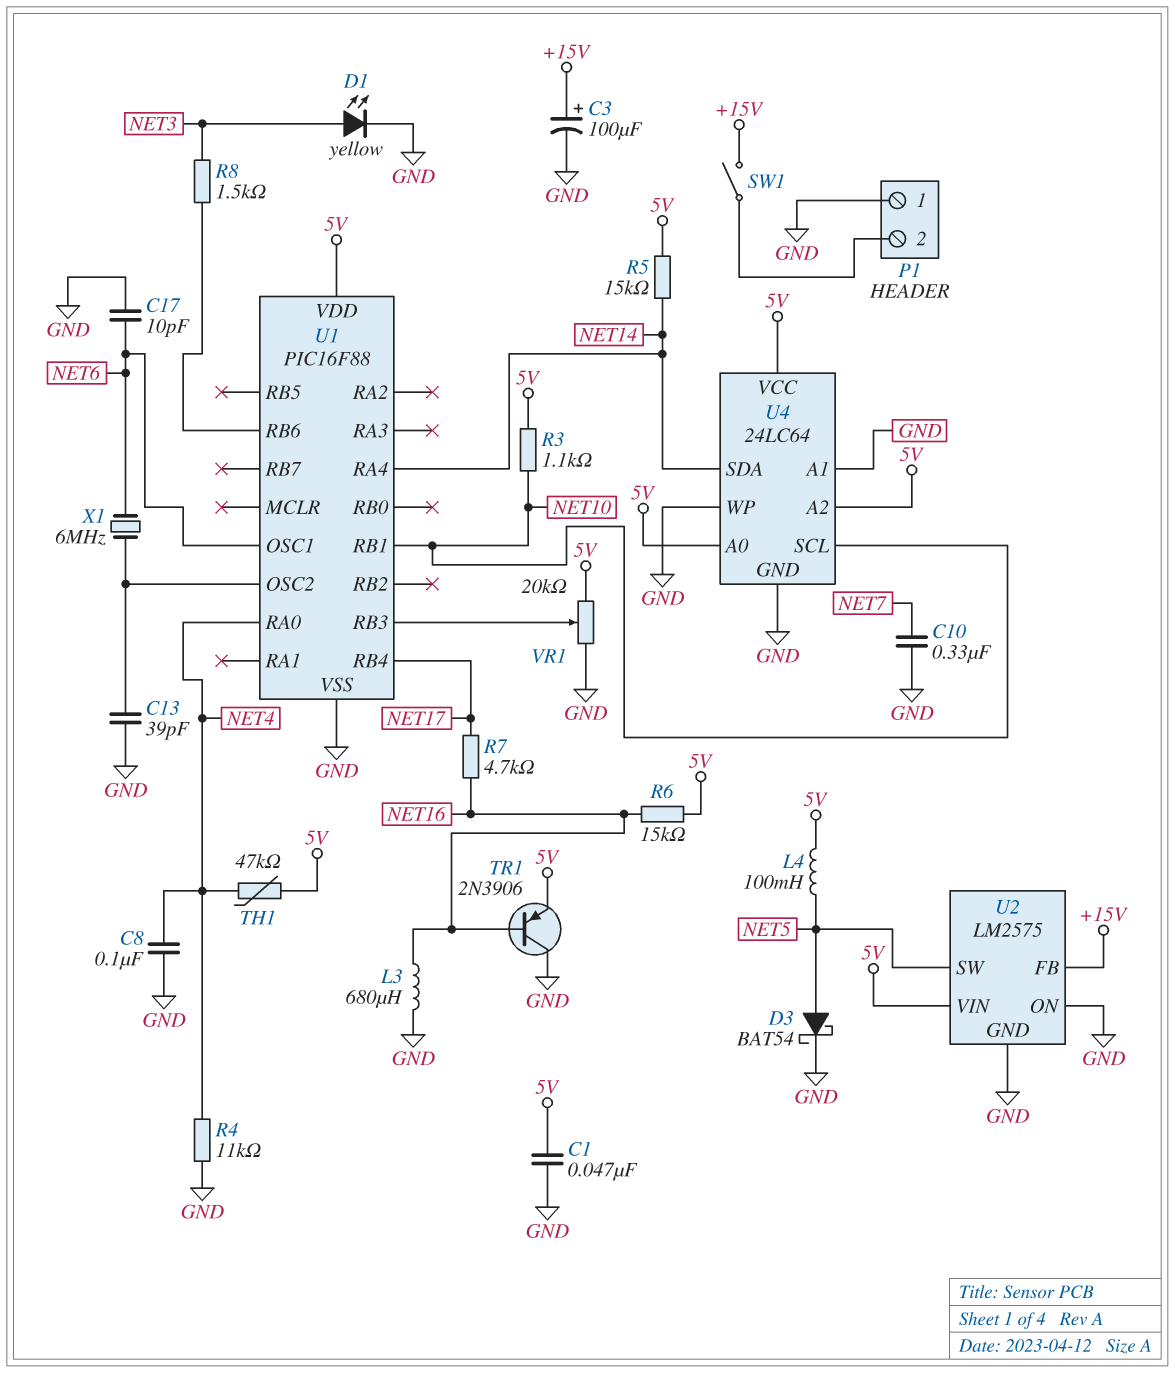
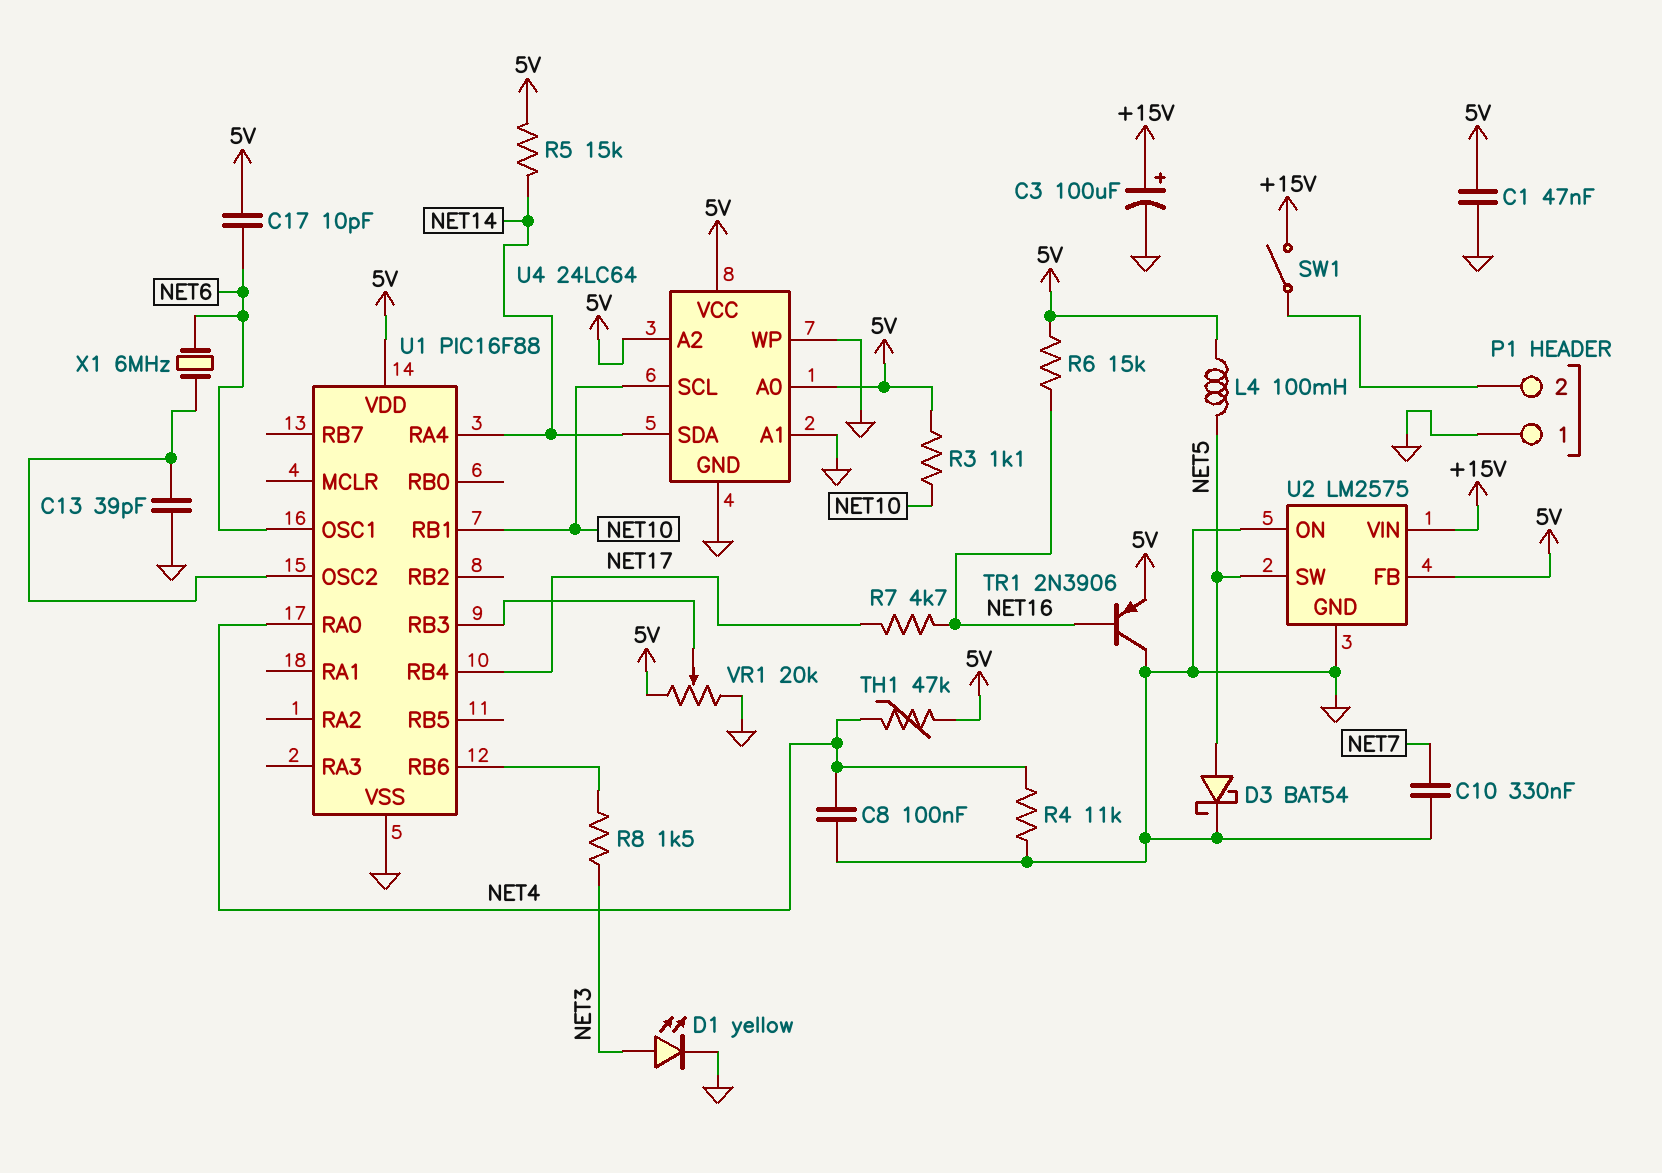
C17: 10pF (GND, NET6) -> 10pF (5V, NET6)
L3: 680uH (GND, NET16) -> none
U2 pin FB: +15V -> 5V
U2 pin VIN: 5V -> +15V

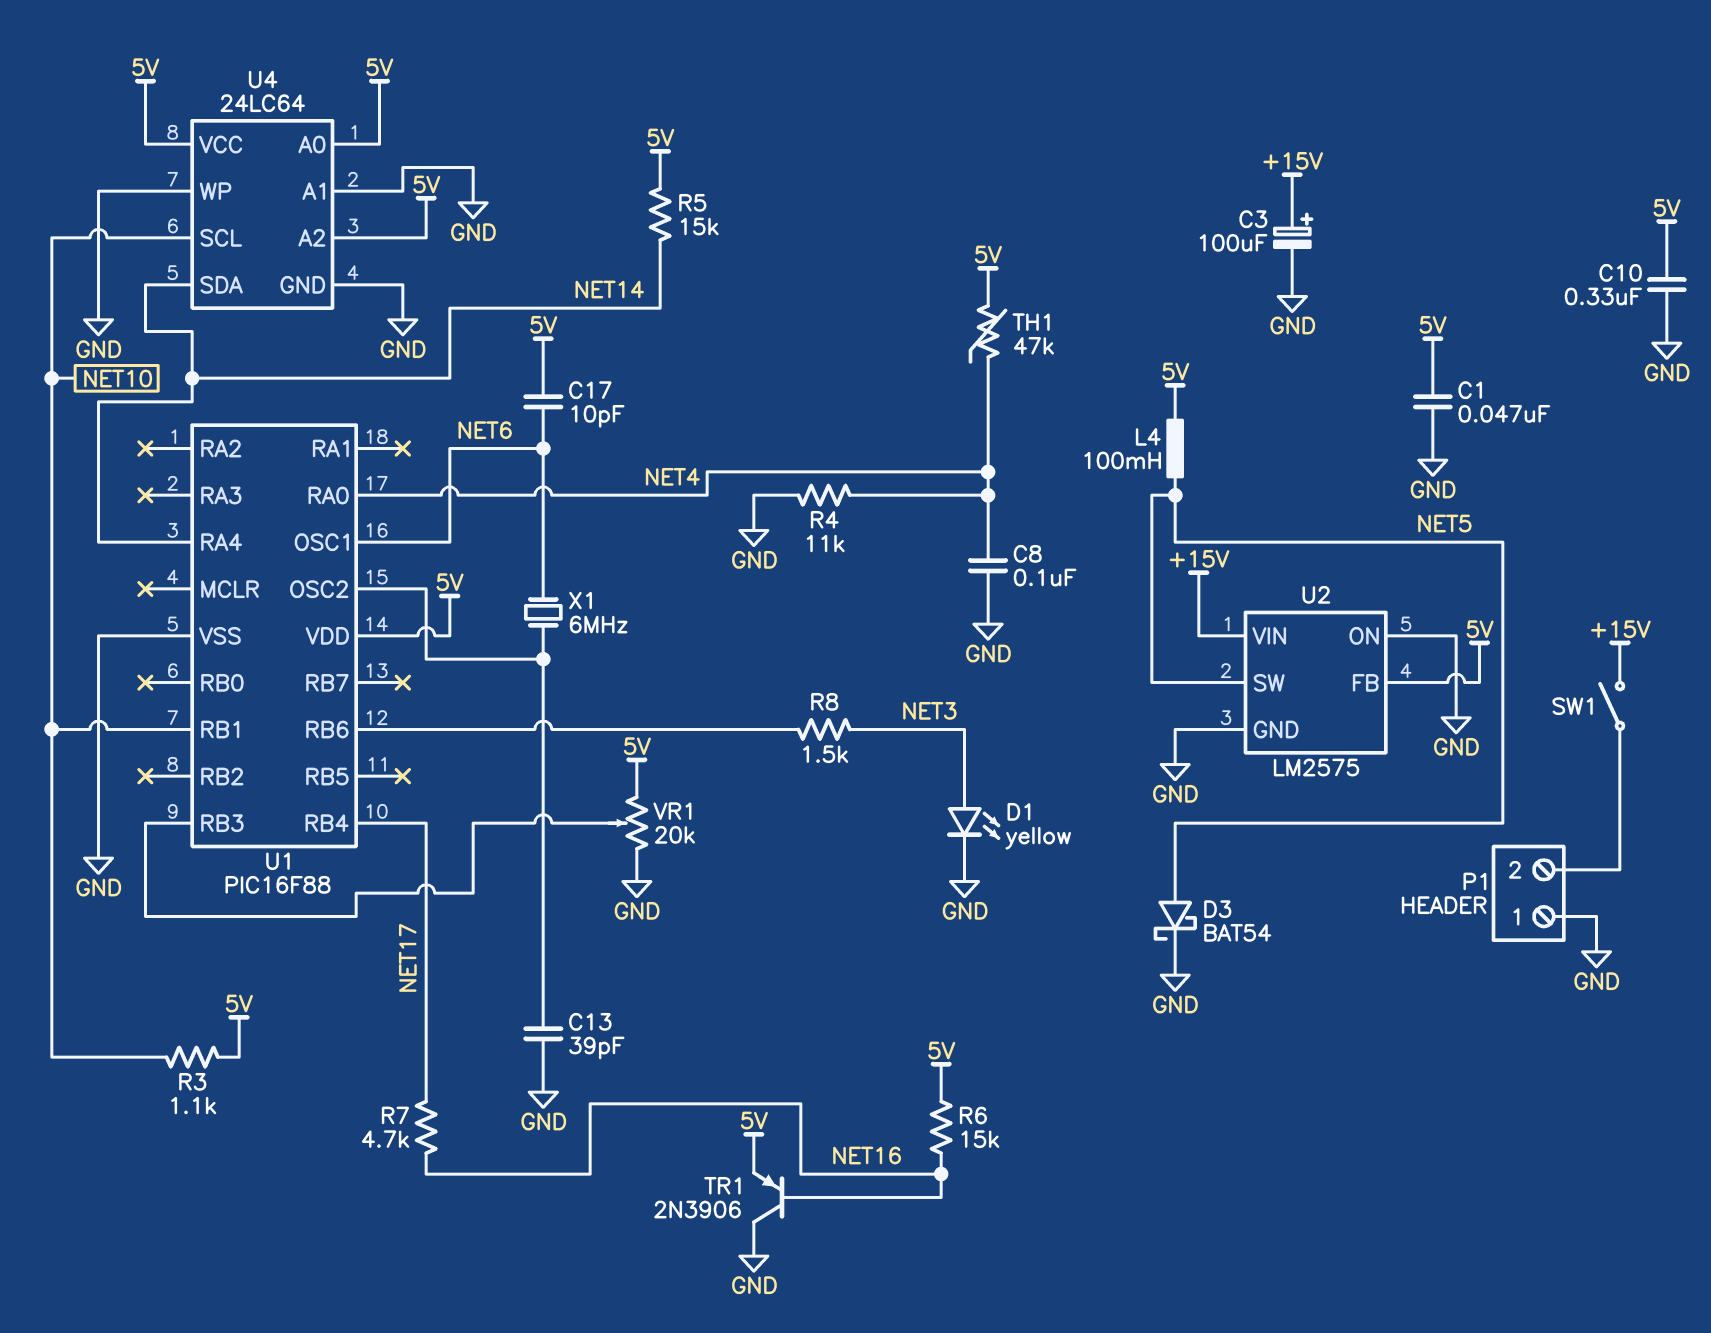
C10: 330nF (GND, NET7) -> 330nF (5V, GND)

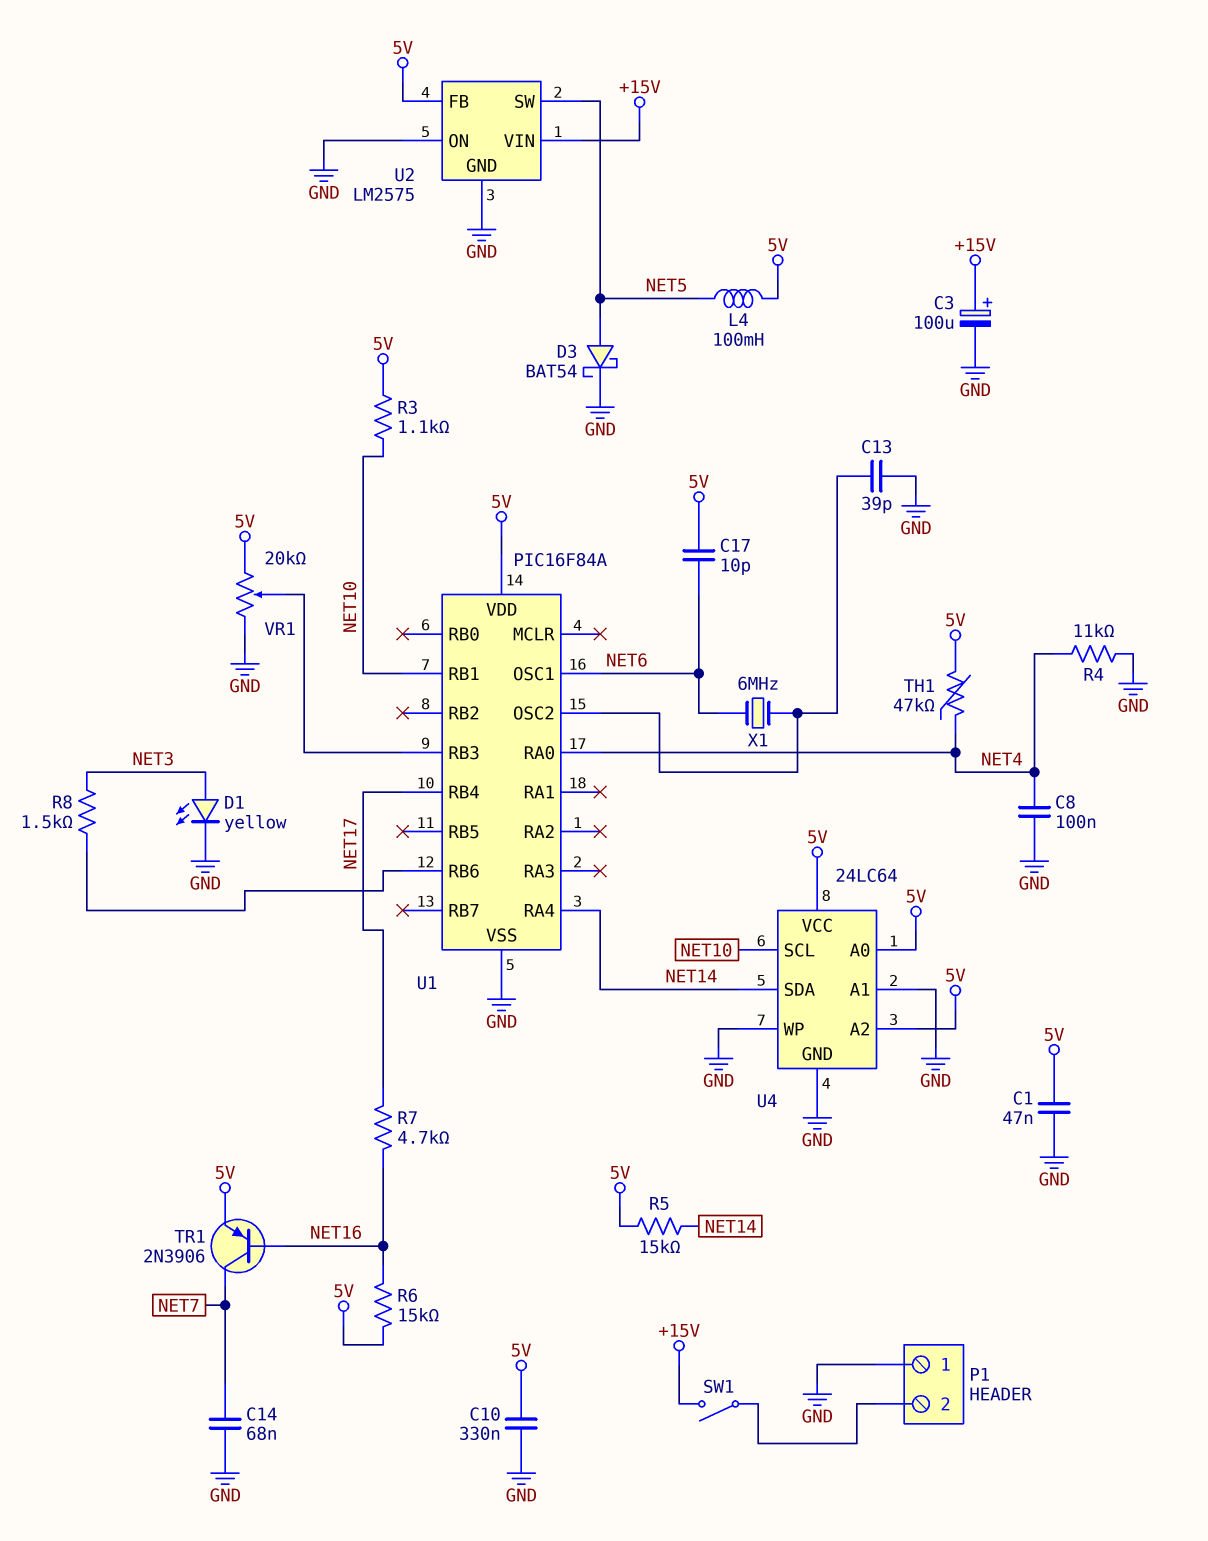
C14: none -> 68nF (GND, NET7)
TR1: PNP 2N3906 (B NET16, C GND, E 5V) -> PNP 2N3906 (B NET16, C NET7, E 5V)
U1: PIC16F88 -> PIC16F84A

